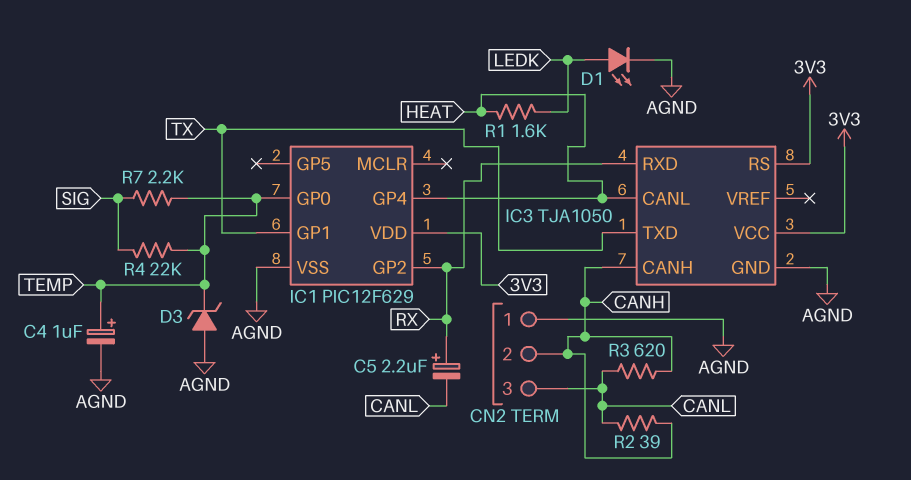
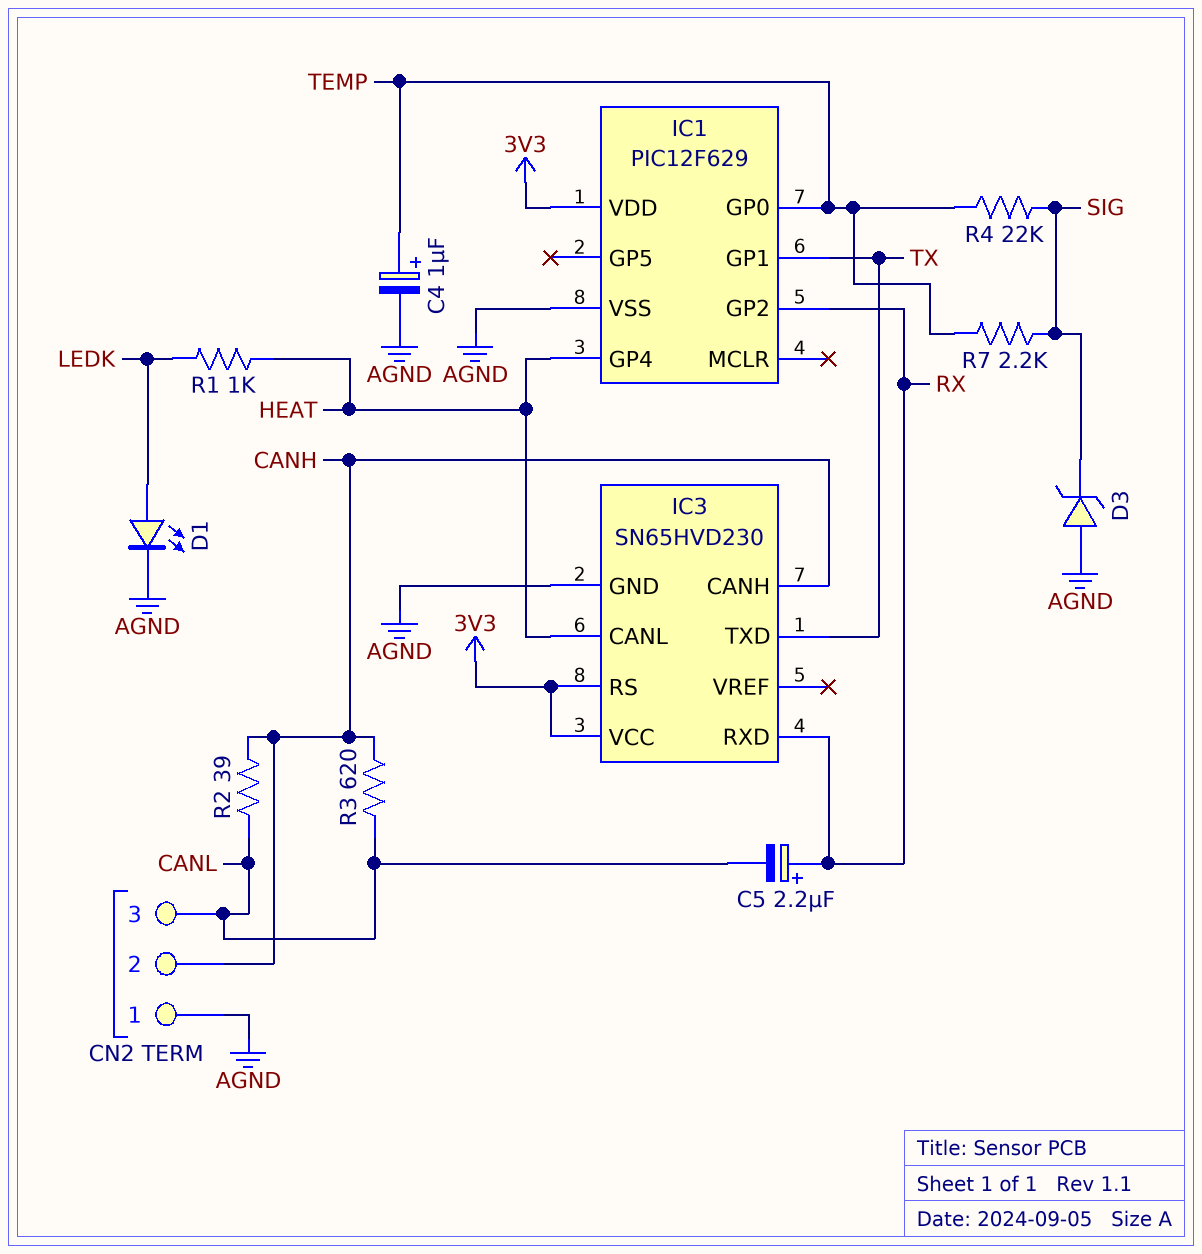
D3: zener (A AGND, K TEMP) -> zener (A AGND, K SIG)
IC3: TJA1050 -> SN65HVD230
R1: 1.6k (HEAT, LEDK) -> 1k (HEAT, LEDK)

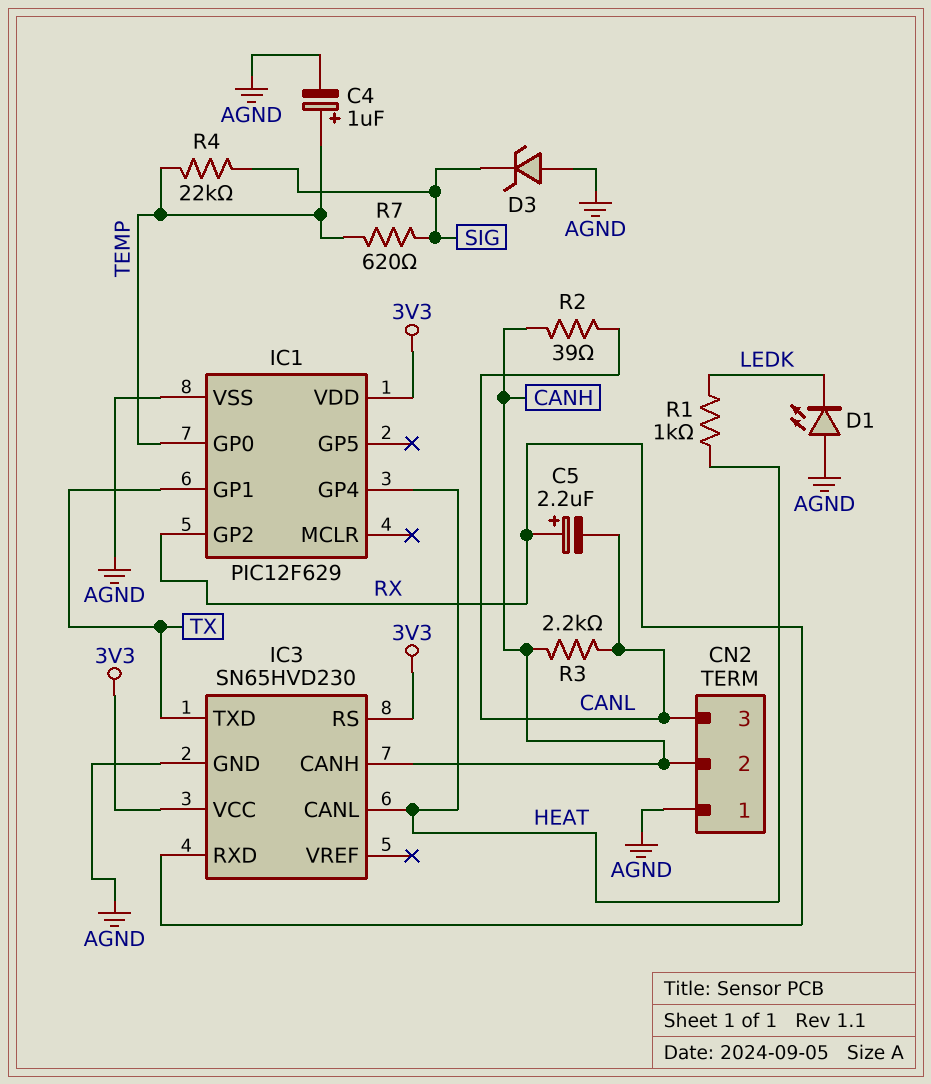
D1: LED (A LEDK, K AGND) -> LED (A AGND, K LEDK)
R3: 620 (CANH, CANL) -> 2.2k (CANH, CANL)
R7: 2.2k (SIG, TEMP) -> 620 (SIG, TEMP)

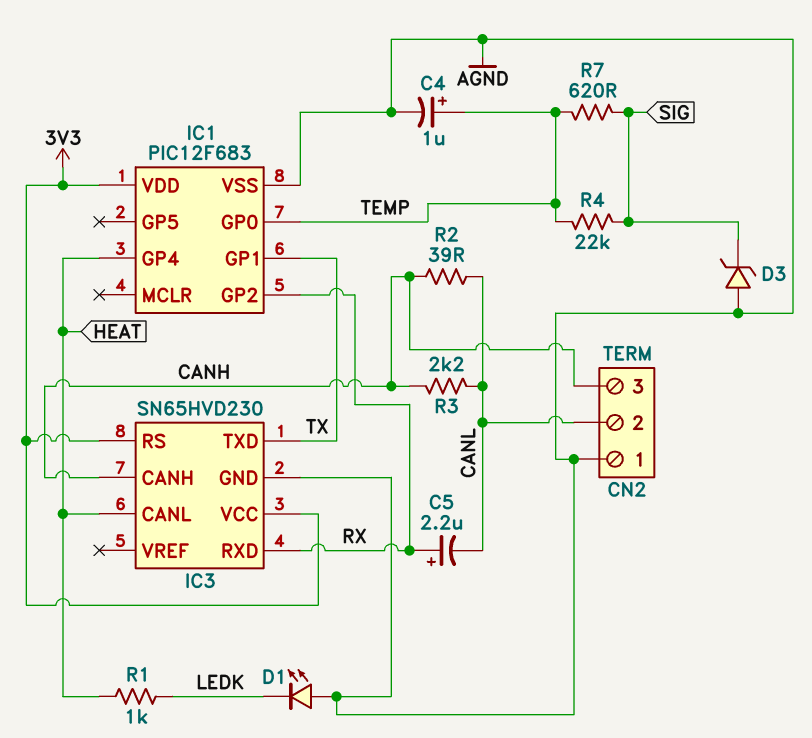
CN2 pin 2: CANH -> CANL
CN2 pin 3: CANL -> CANH
IC1: PIC12F629 -> PIC12F683

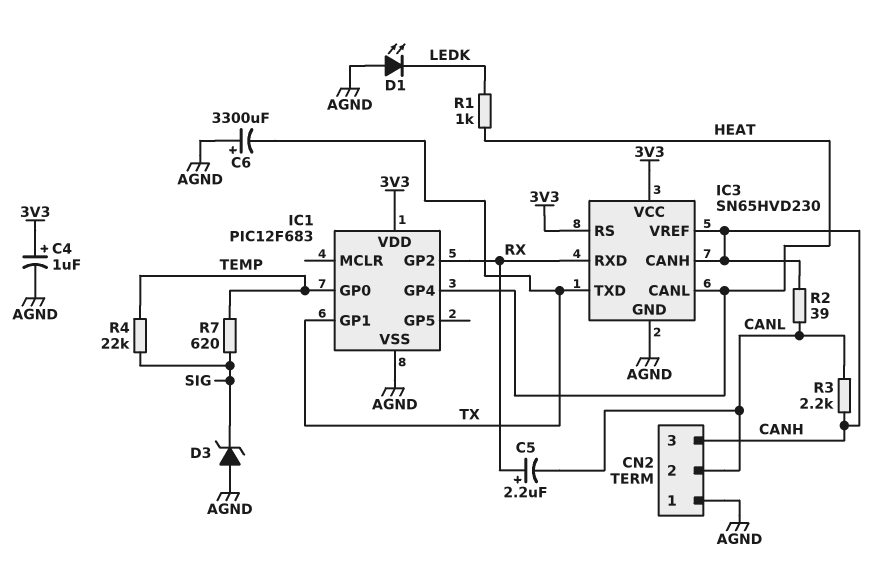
C4: 1uF (plus TEMP, minus AGND) -> 1uF (plus 3V3, minus AGND)
C6: none -> 3300uF (plus AGND, minus TX)
IC3 pin VREF: none -> CANH

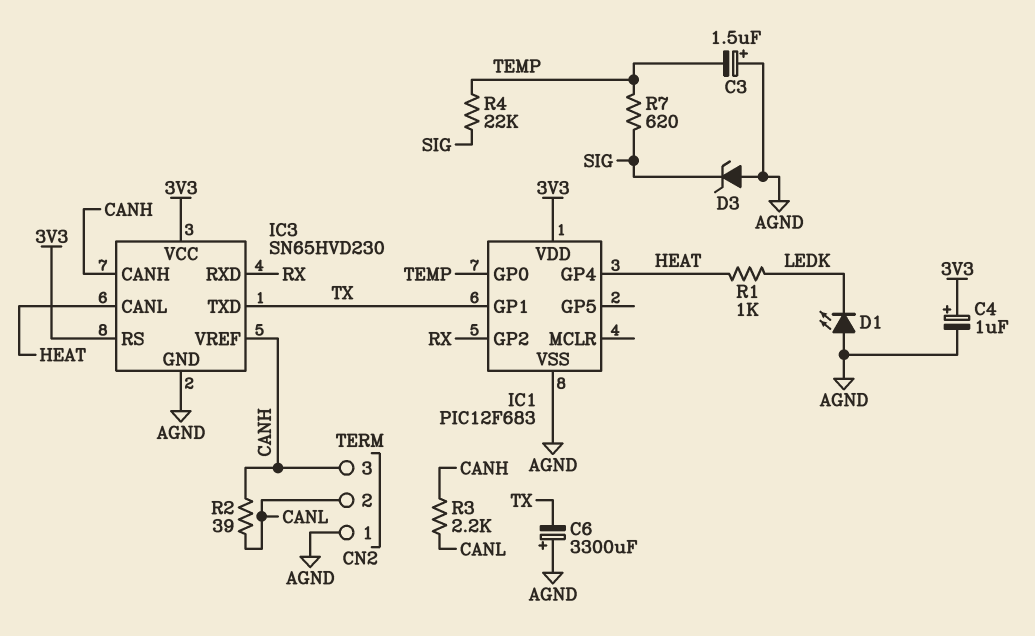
C3: none -> 1.5uF (plus AGND, minus TEMP)
C5: 2.2uF (plus RX, minus CANL) -> none

